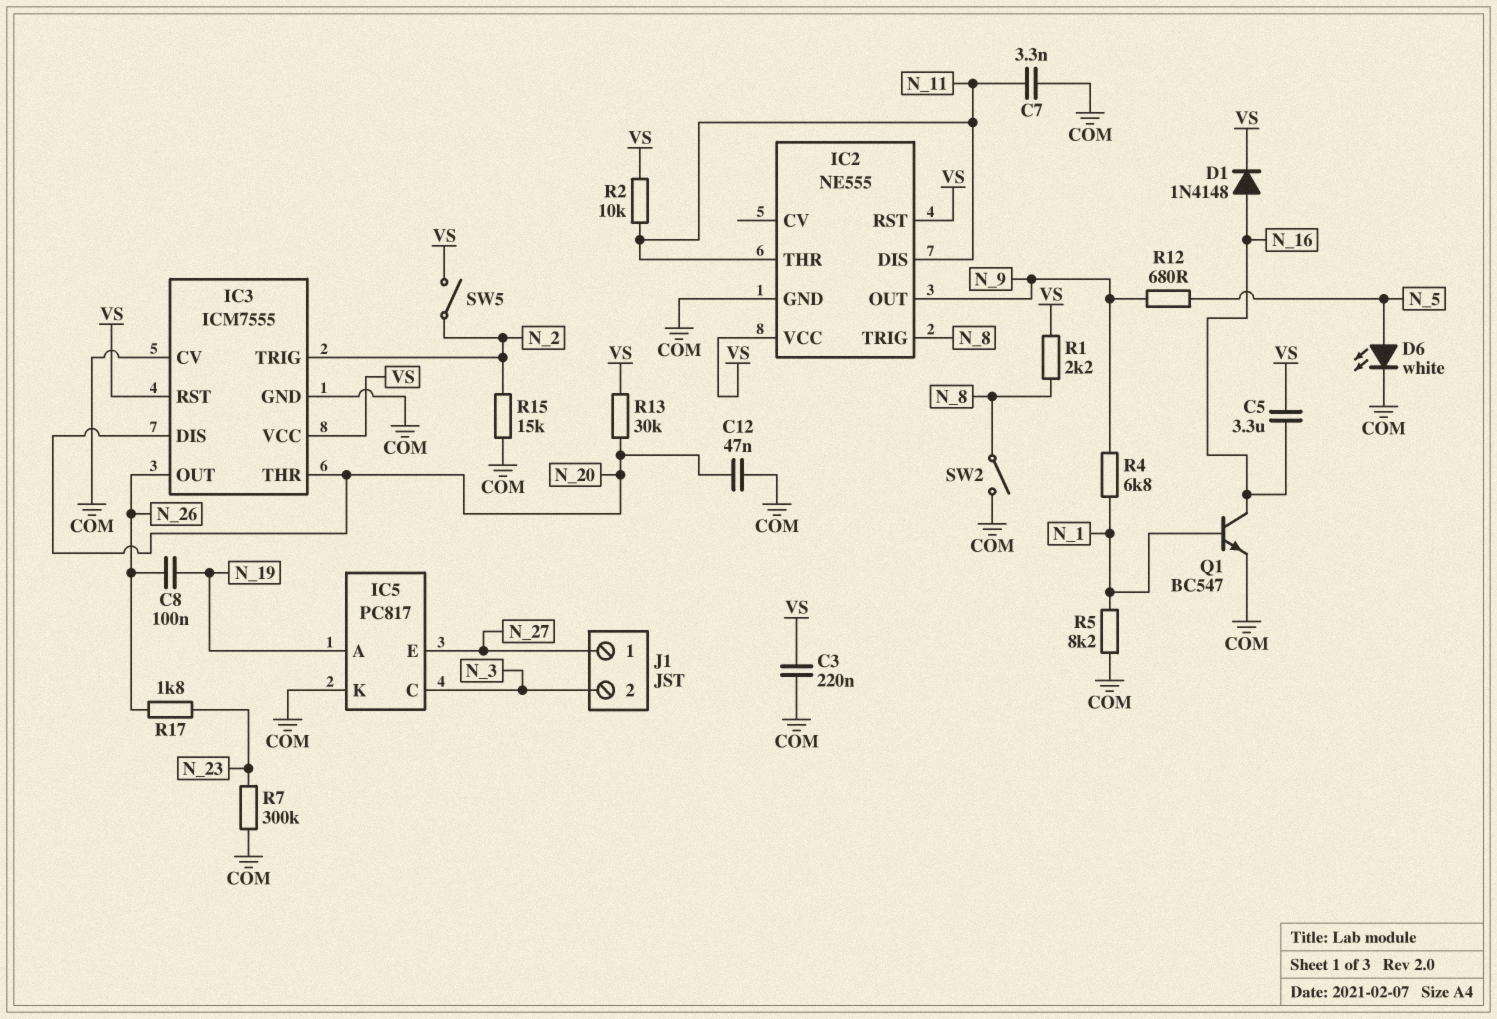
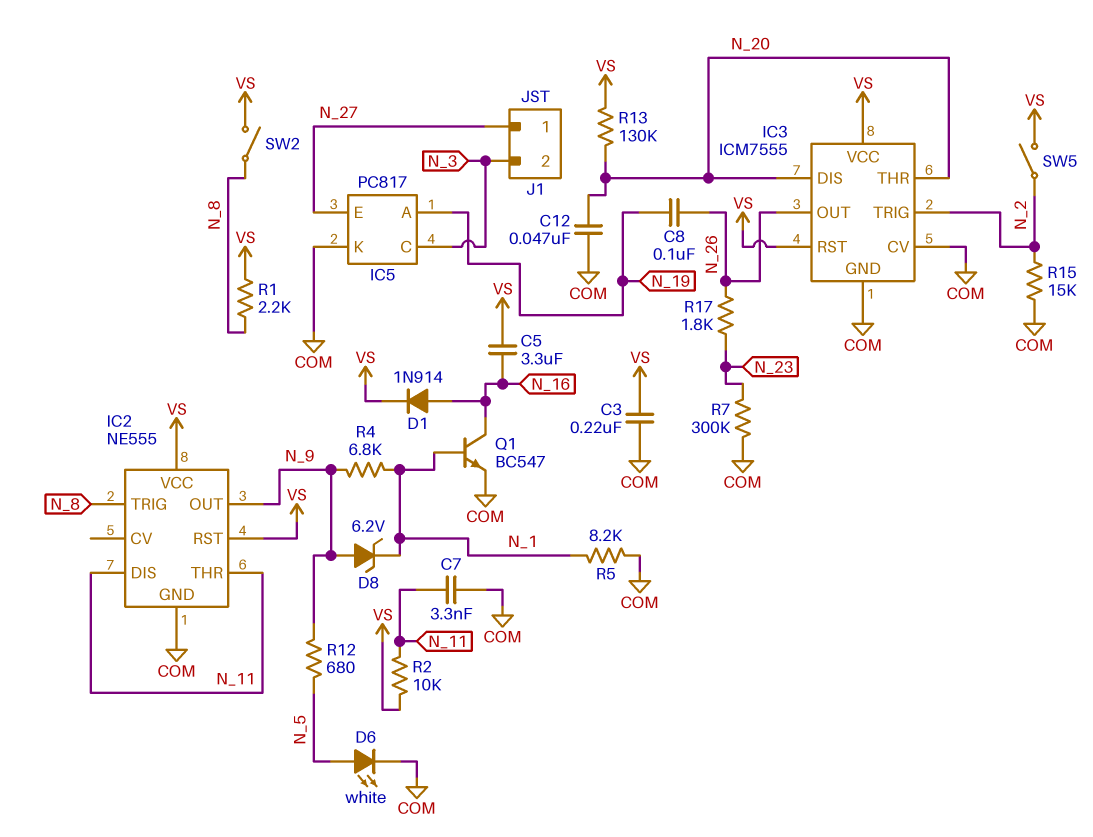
D1: diode 1N4148 (A N_16, K VS) -> diode 1N914 (A N_16, K VS)
D8: none -> zener 6.2V (A N_9, K N_1)
R13: 30k (N_20, VS) -> 130k (N_20, VS)
SW2: switch (COM, N_8) -> switch (N_8, VS)

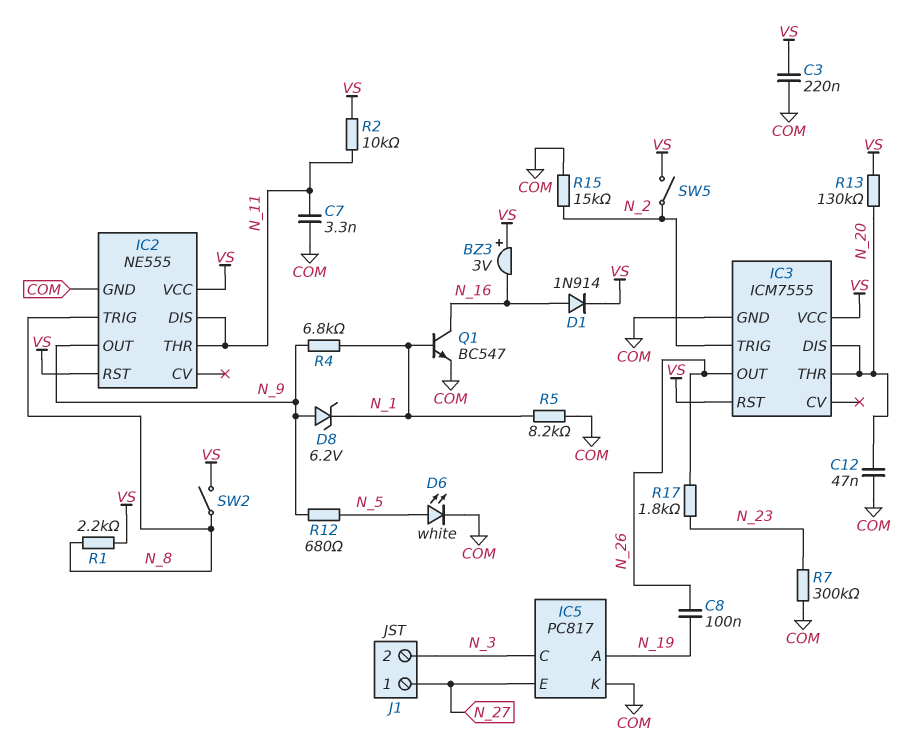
BZ3: none -> buzzer 3V (plus VS, minus N_16)
C5: 3.3uF (N_16, VS) -> none
IC3 pin CV: COM -> none

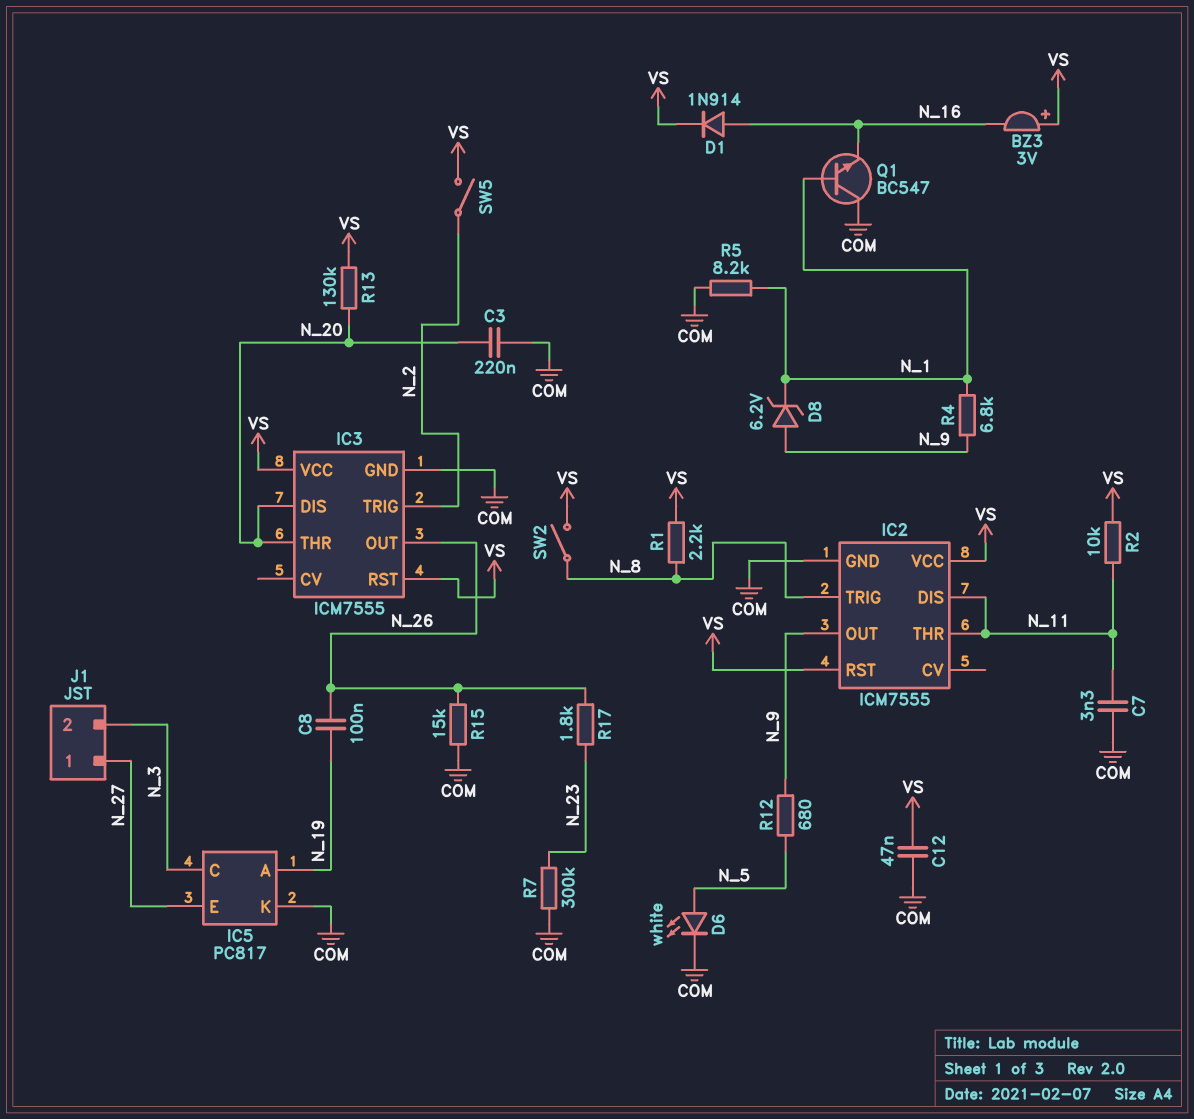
C3: 220nF (COM, VS) -> 220nF (COM, N_20)
C12: 47nF (COM, N_20) -> 47nF (COM, VS)
IC2: NE555 -> ICM7555
Q1: NPN BC547 (B N_1, C N_16, E COM) -> NPN BC547 (B N_1, C COM, E N_16)
R15: 15k (COM, N_2) -> 15k (COM, N_26)

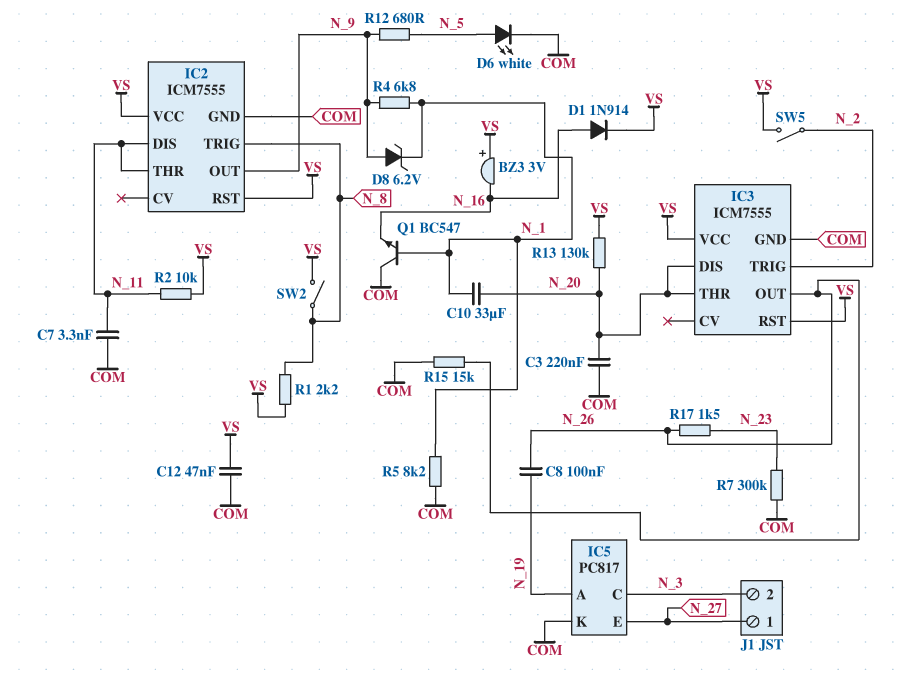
C10: none -> 33uF (N_1, N_20)
R17: 1.8k (N_23, N_26) -> 1.5k (N_23, N_26)

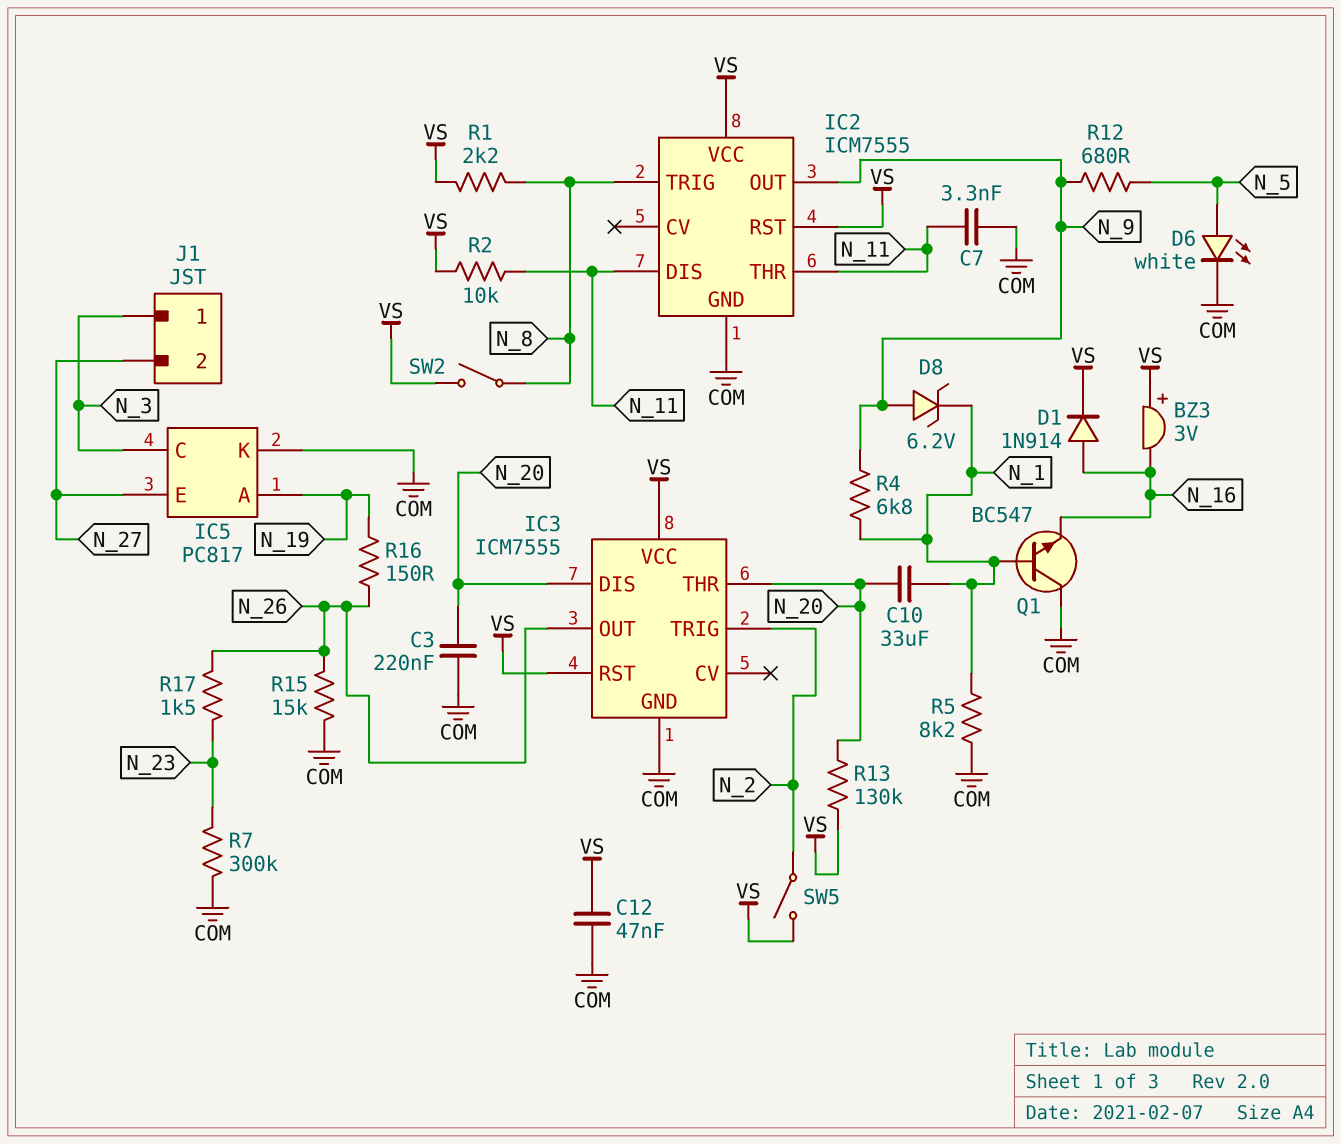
C8: 100nF (N_19, N_26) -> none
J1 pin 1: N_27 -> N_3
J1 pin 2: N_3 -> N_27
R16: none -> 150 (N_19, N_26)

